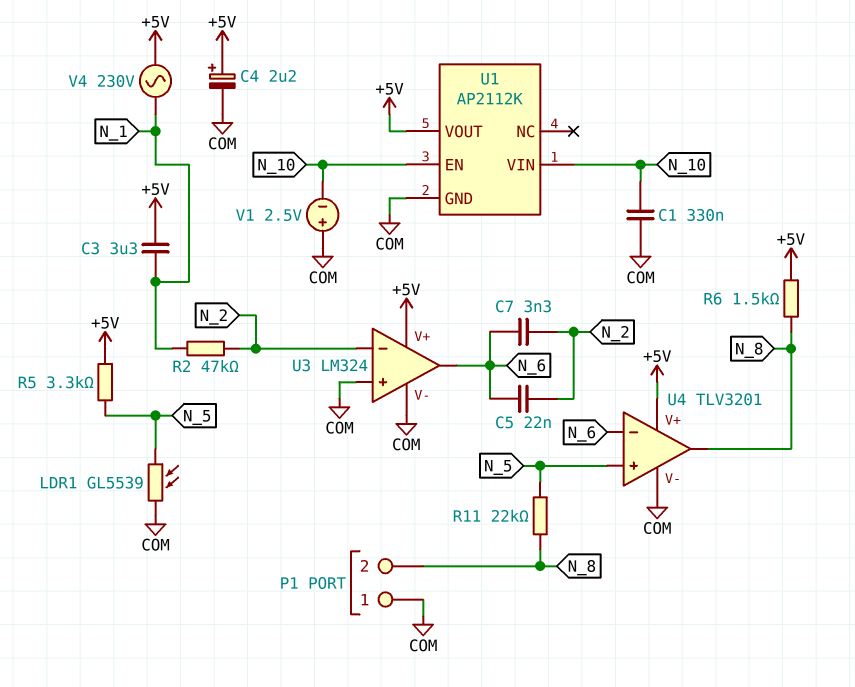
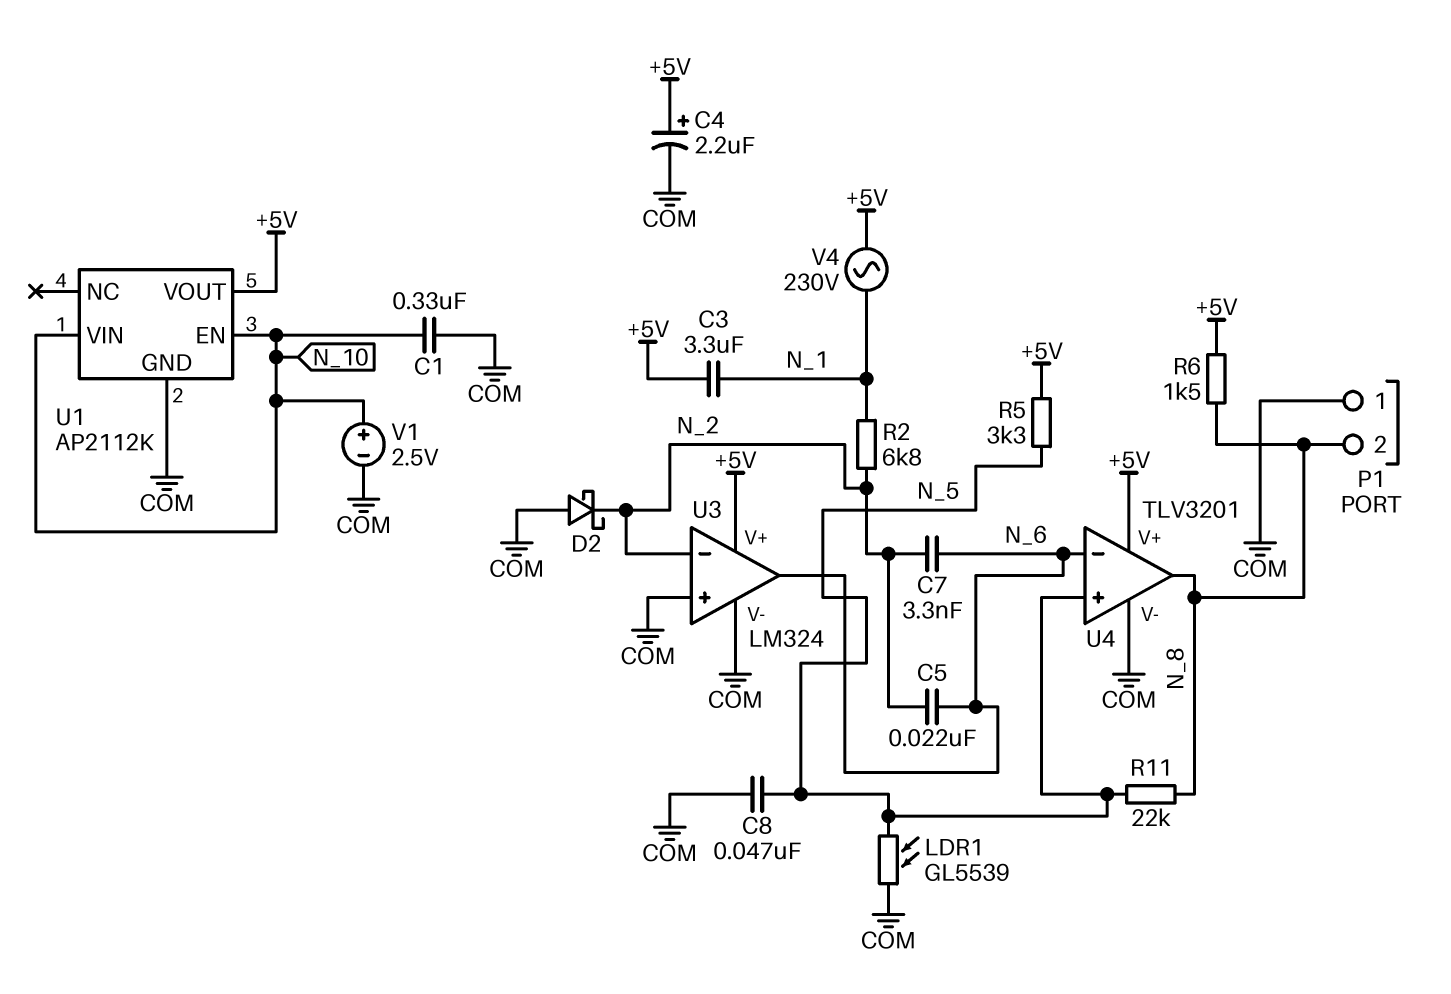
C8: none -> 47nF (COM, N_5)
D2: none -> schottky (A COM, K N_2)
R2: 47k (N_1, N_2) -> 6.8k (N_1, N_2)
V1: 2.5V (plus COM, minus N_10) -> 2.5V (plus N_10, minus COM)

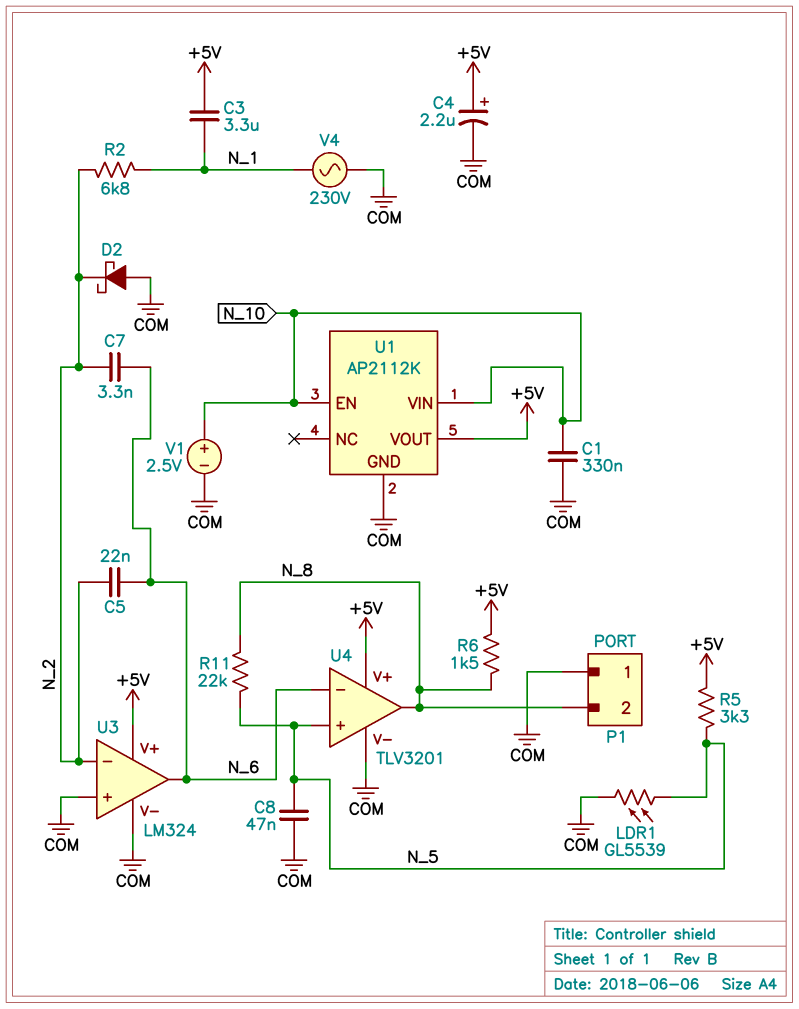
V4: AC 230V (+5V, N_1) -> AC 230V (COM, N_1)

